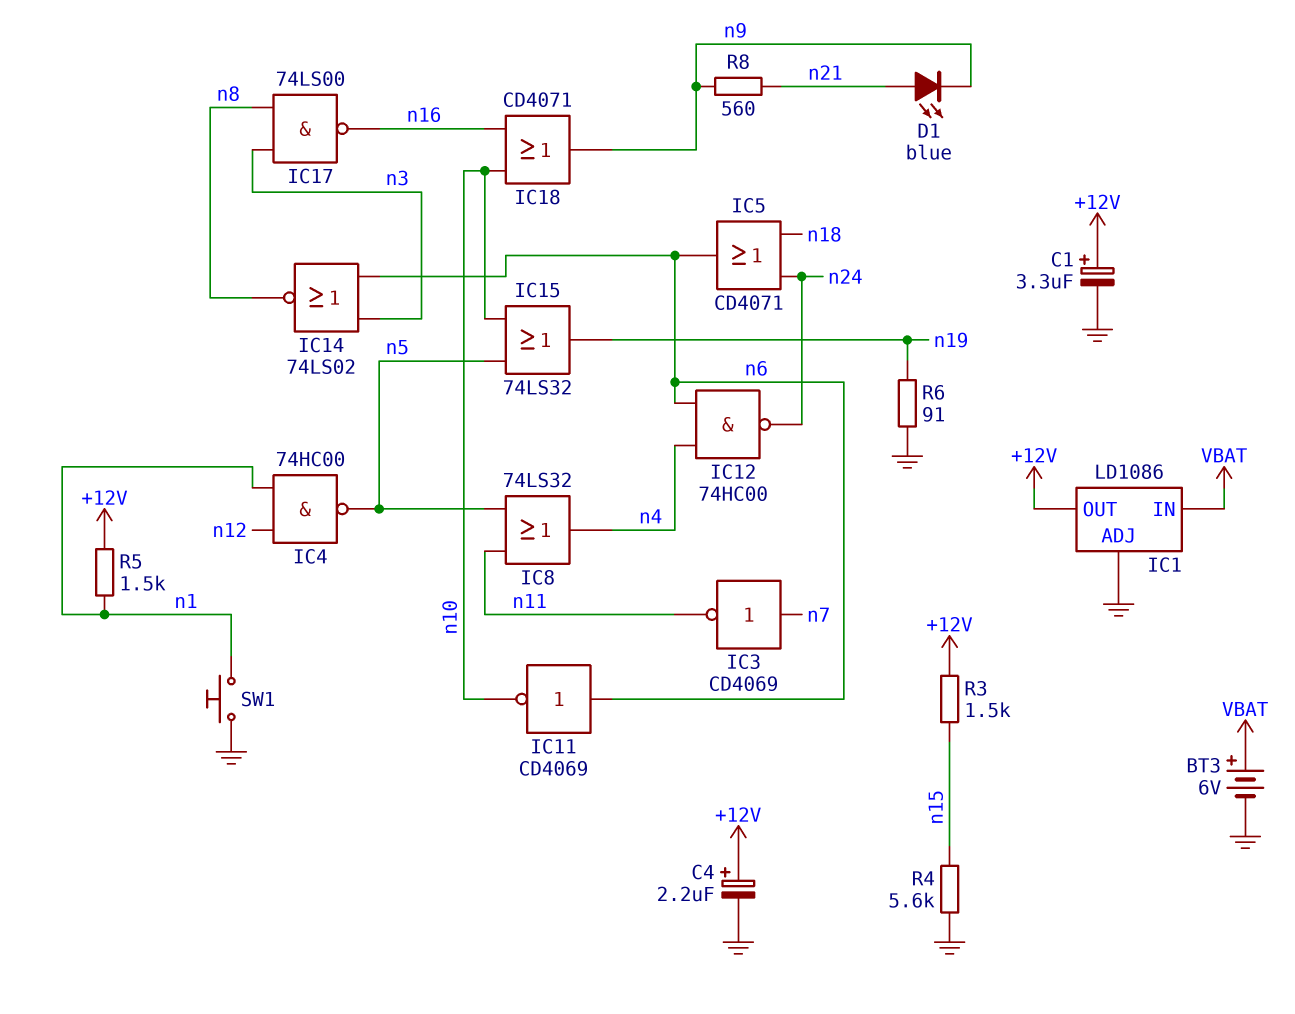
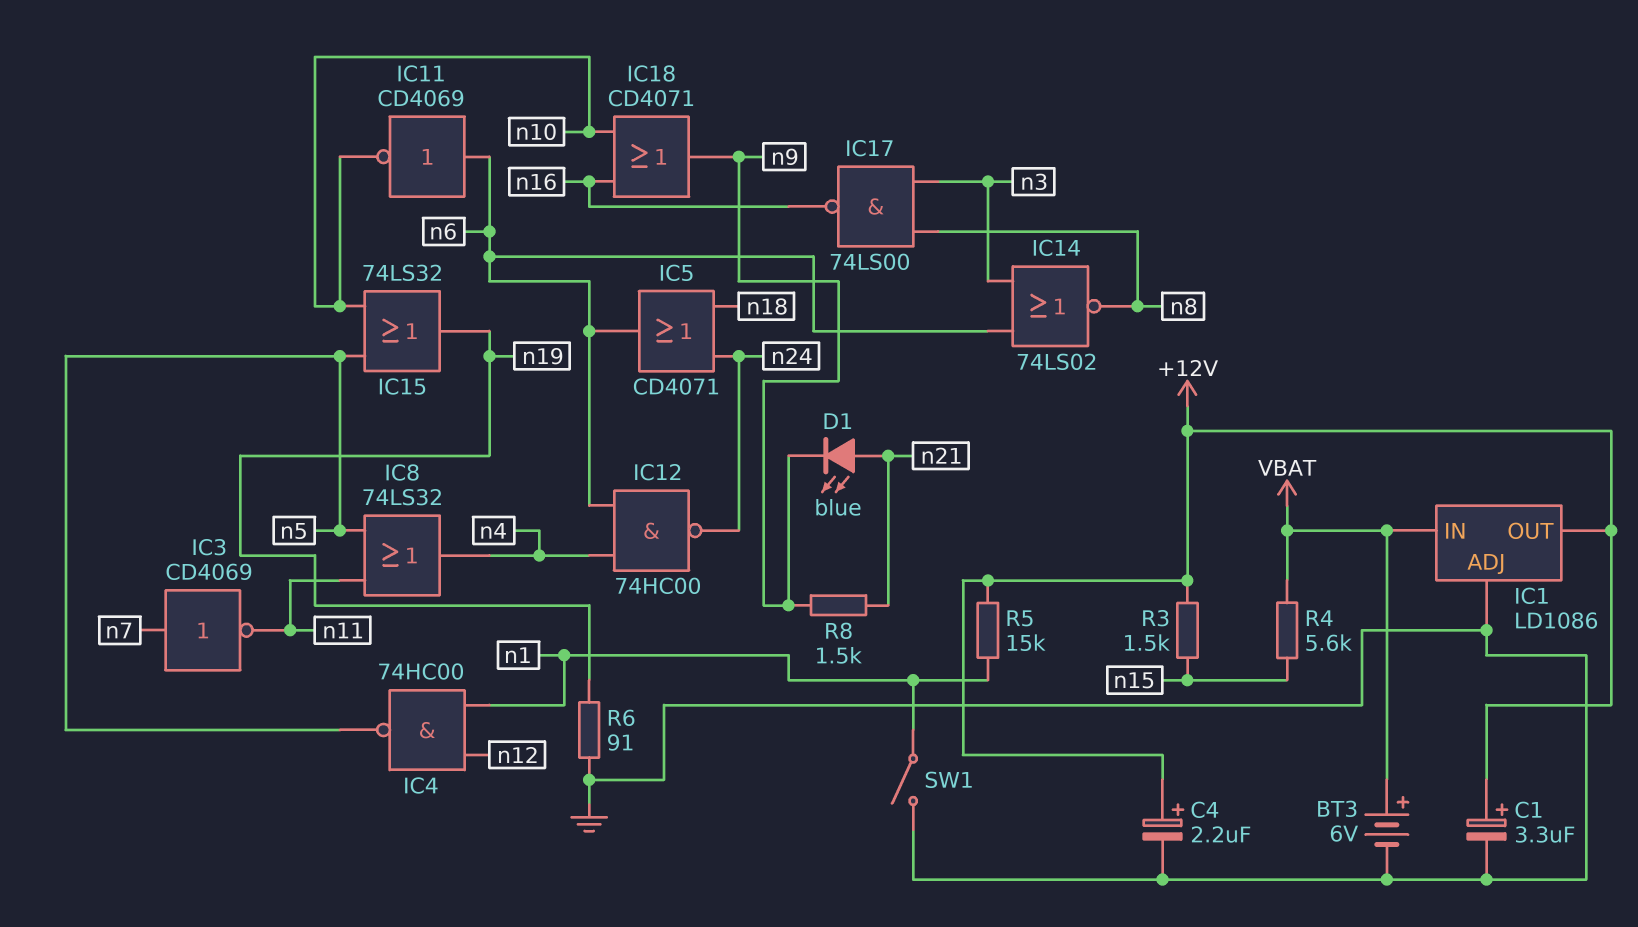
R4: 5.6k (GND, n15) -> 5.6k (VBAT, n15)
R5: 1.5k (+12V, n1) -> 15k (+12V, n1)
R8: 560 (n9, n21) -> 1.5k (n9, n21)
SW1: button (GND, n1) -> switch (GND, n1)

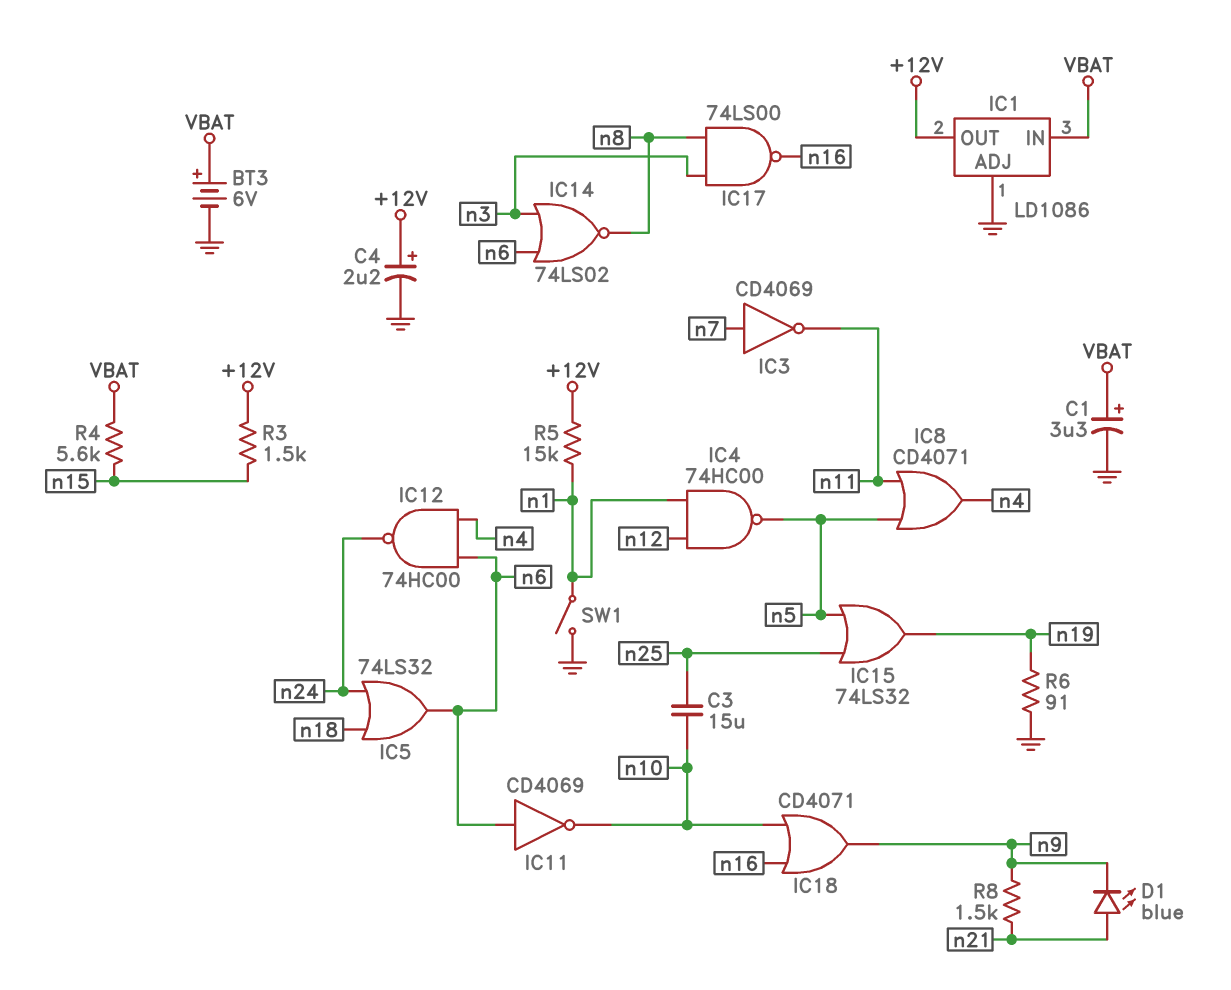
C1: 3.3uF (plus +12V, minus GND) -> 3.3uF (plus VBAT, minus GND)
C3: none -> 15uF (n10, n25)
IC5: OR CD4071 (in n18, in n24, out n6) -> OR 74LS32 (in n18, in n24, out n6)
IC8: OR 74LS32 (in n5, in n11, out n4) -> OR CD4071 (in n5, in n11, out n4)
IC15: OR 74LS32 (in n5, in n10, out n19) -> OR 74LS32 (in n5, in n25, out n19)

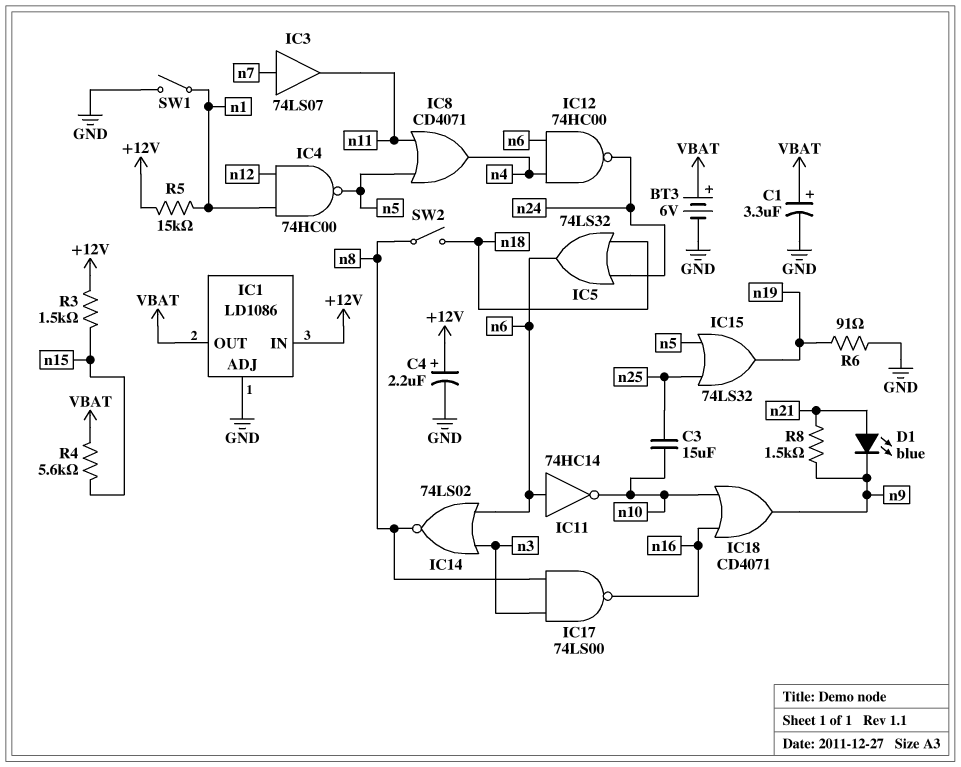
IC1 pin IN: VBAT -> +12V
IC1 pin OUT: +12V -> VBAT
IC3: NOT CD4069 (in n7, out n11) -> buffer 74LS07 (in n7, out n11)
IC11: NOT CD4069 (in n6, out n10) -> NOT 74HC14 (in n6, out n10)
SW2: none -> switch (n8, n18)

